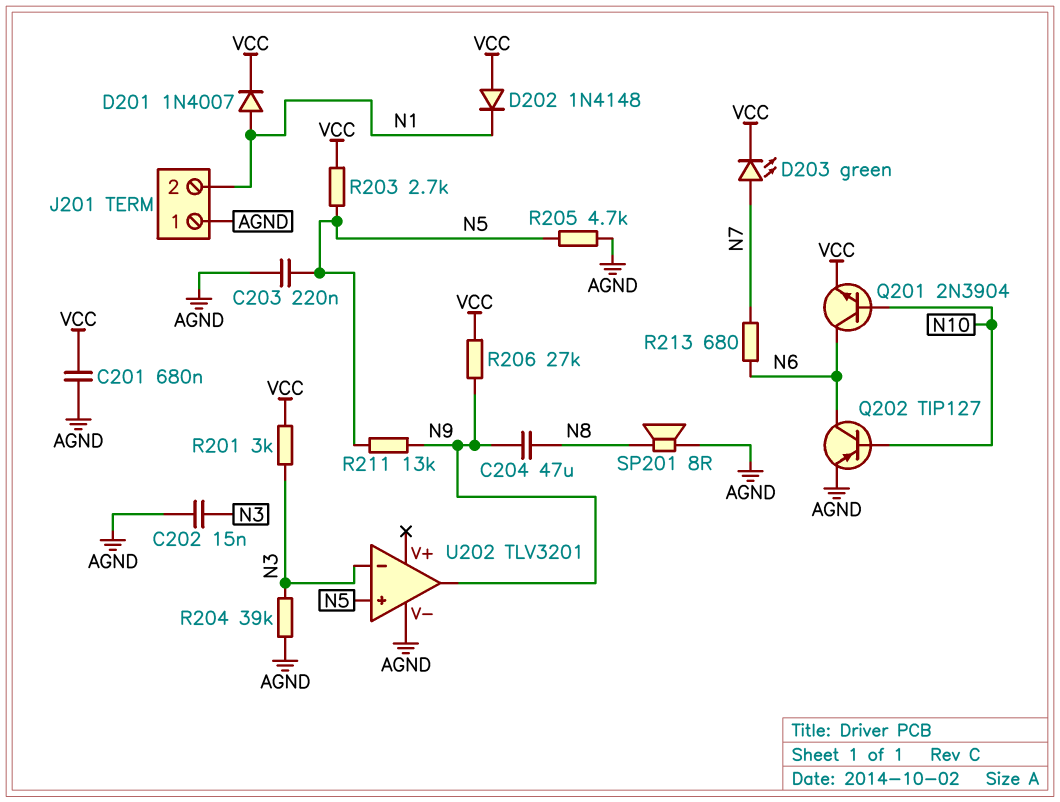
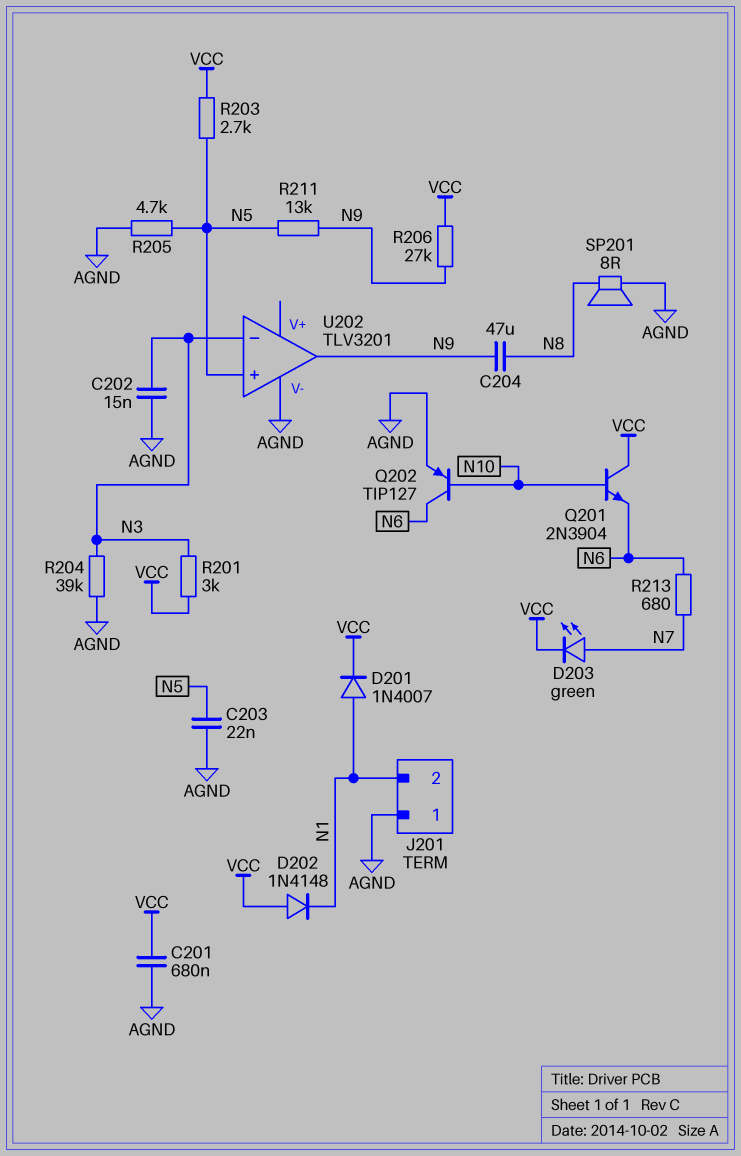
C203: 220nF (AGND, N5) -> 22nF (AGND, N5)
Q201: NPN 2N3904 (B N10, C N6, E VCC) -> NPN 2N3904 (B N10, C VCC, E N6)

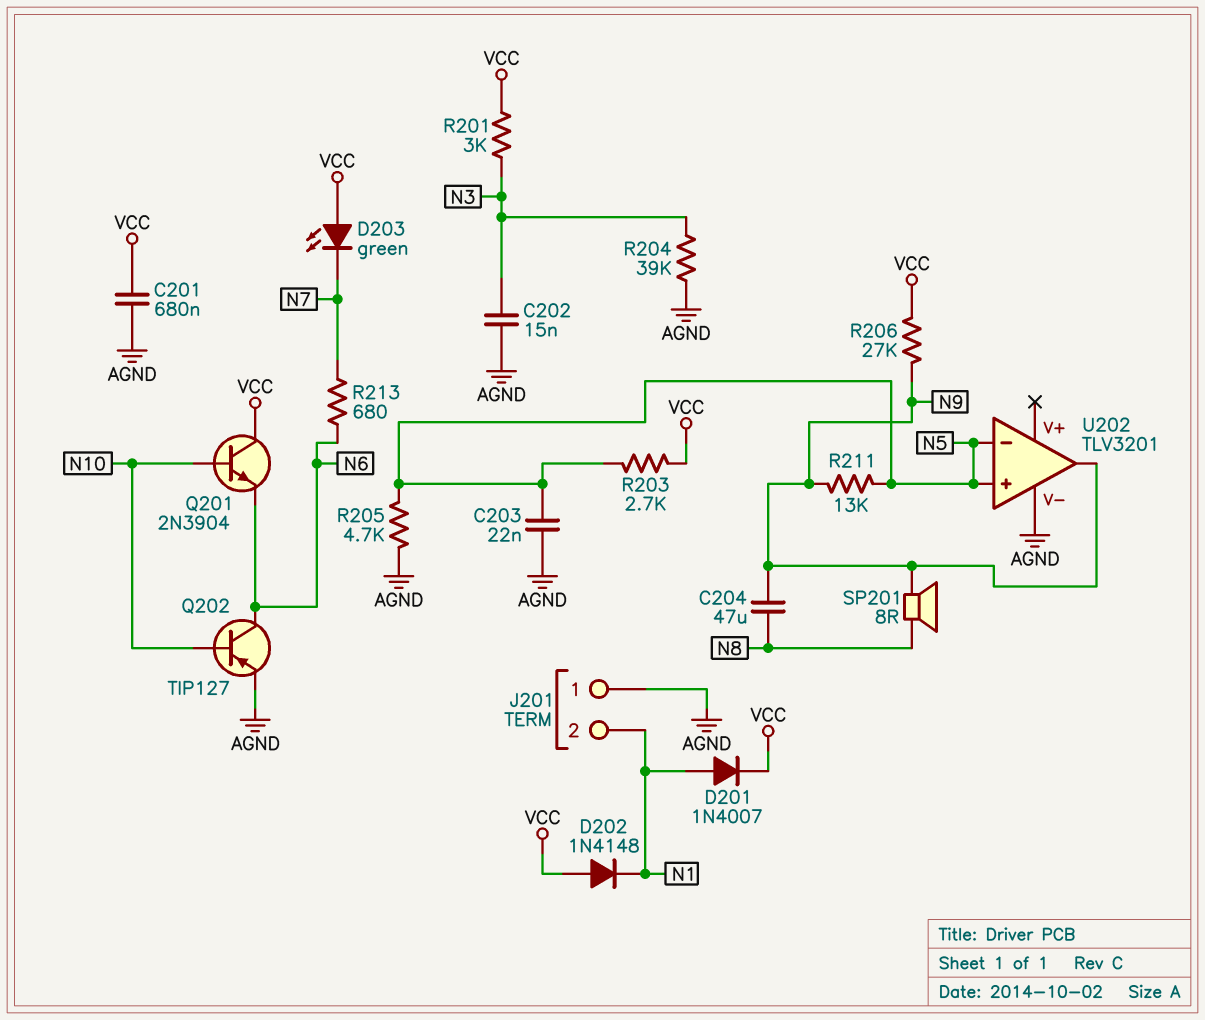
D203: LED green (A N7, K VCC) -> LED green (A VCC, K N7)
SP201: speaker 8R (AGND, N8) -> speaker 8R (N8, N9)
U202 pin in-: N3 -> N5

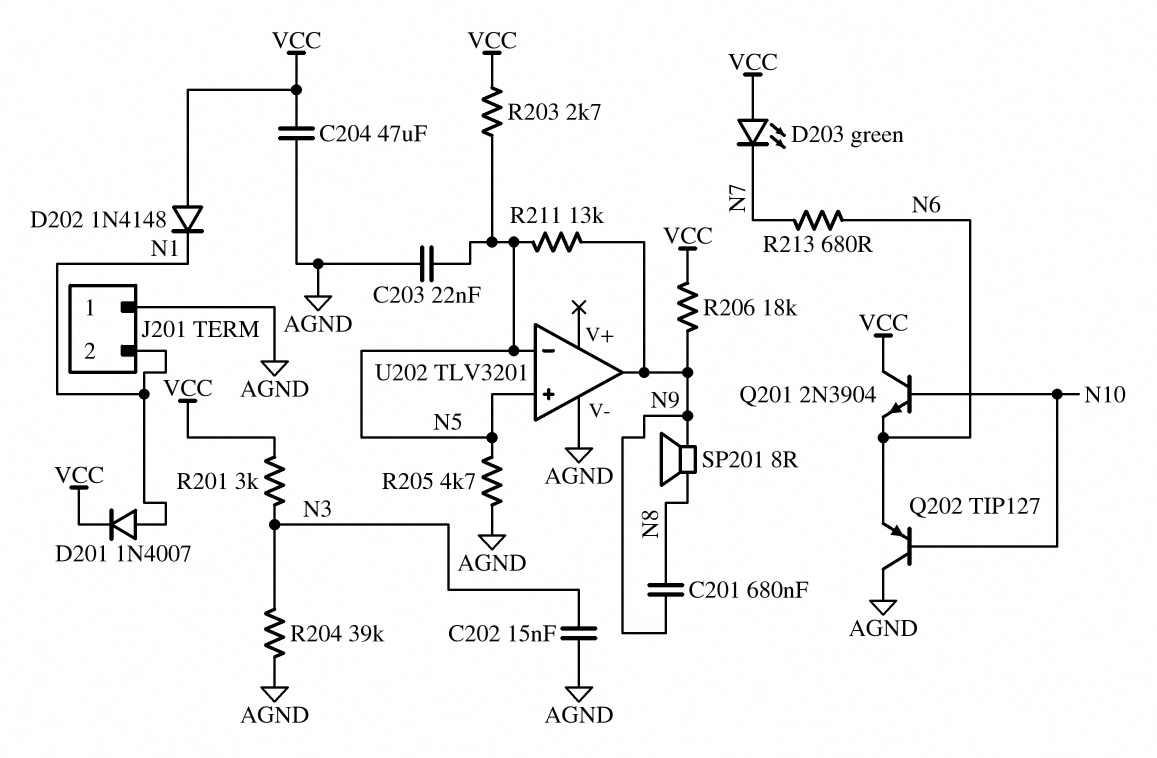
C201: 680nF (AGND, VCC) -> 680nF (N8, N9)
C204: 47uF (N8, N9) -> 47uF (AGND, VCC)
Q202: PNP TIP127 (B N10, C N6, E AGND) -> PNP TIP127 (B N10, C AGND, E N6)
R206: 27k (N9, VCC) -> 18k (N9, VCC)

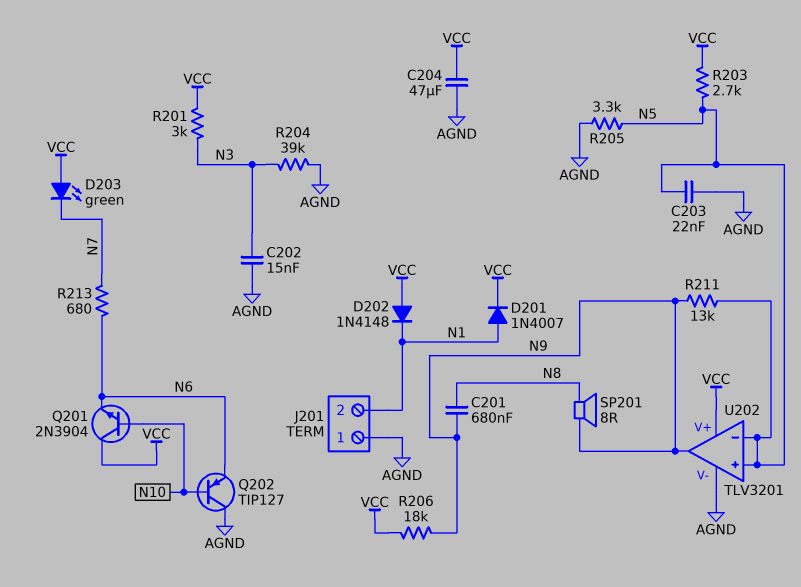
R205: 4.7k (AGND, N5) -> 3.3k (AGND, N5)
U202 pin V+: none -> VCC

